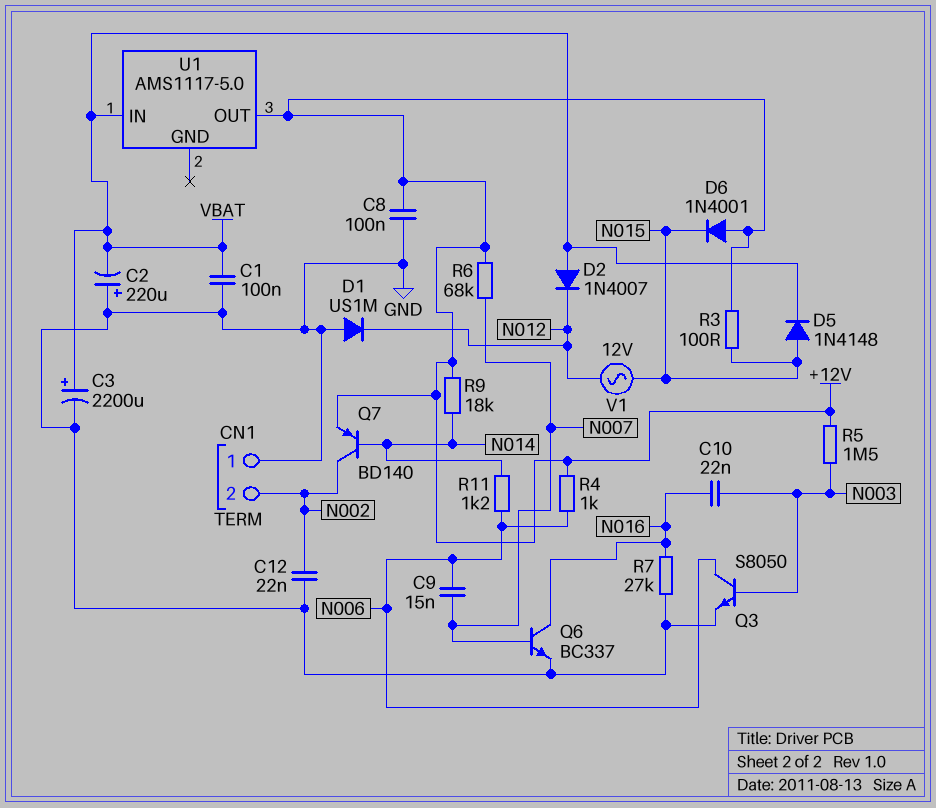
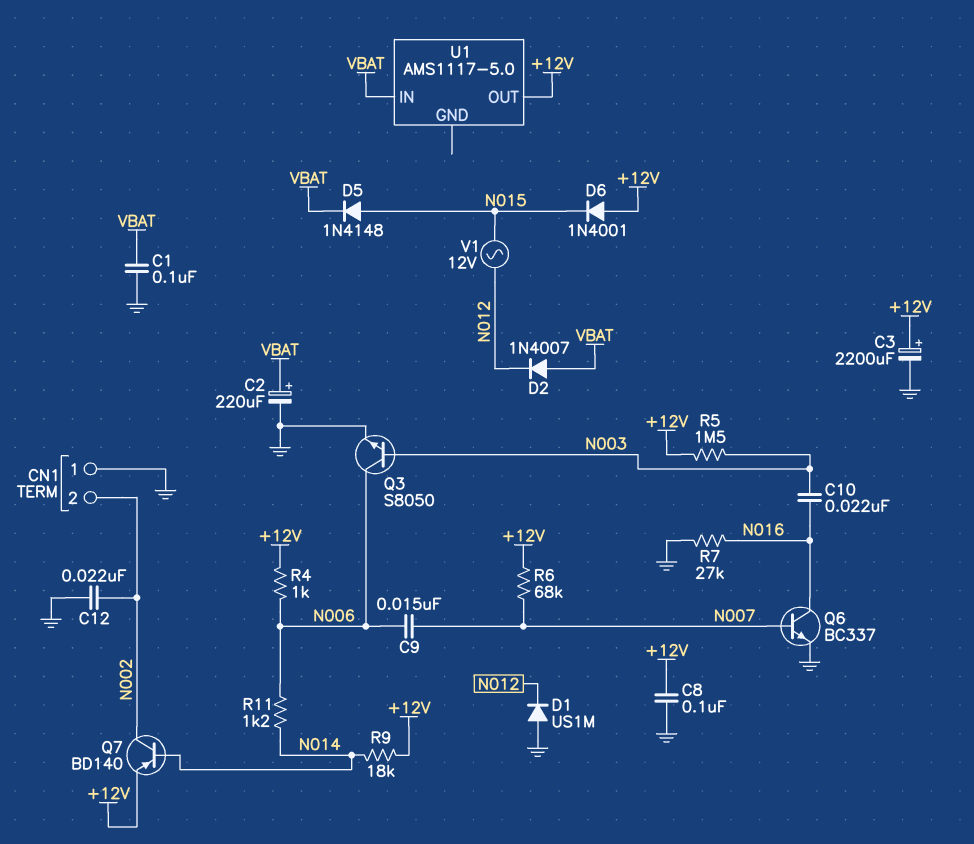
C2: 220uF (plus GND, minus VBAT) -> 220uF (plus VBAT, minus GND)
C3: 2200uF (plus VBAT, minus GND) -> 2200uF (plus +12V, minus GND)
R3: 100 (+12V, N015) -> none

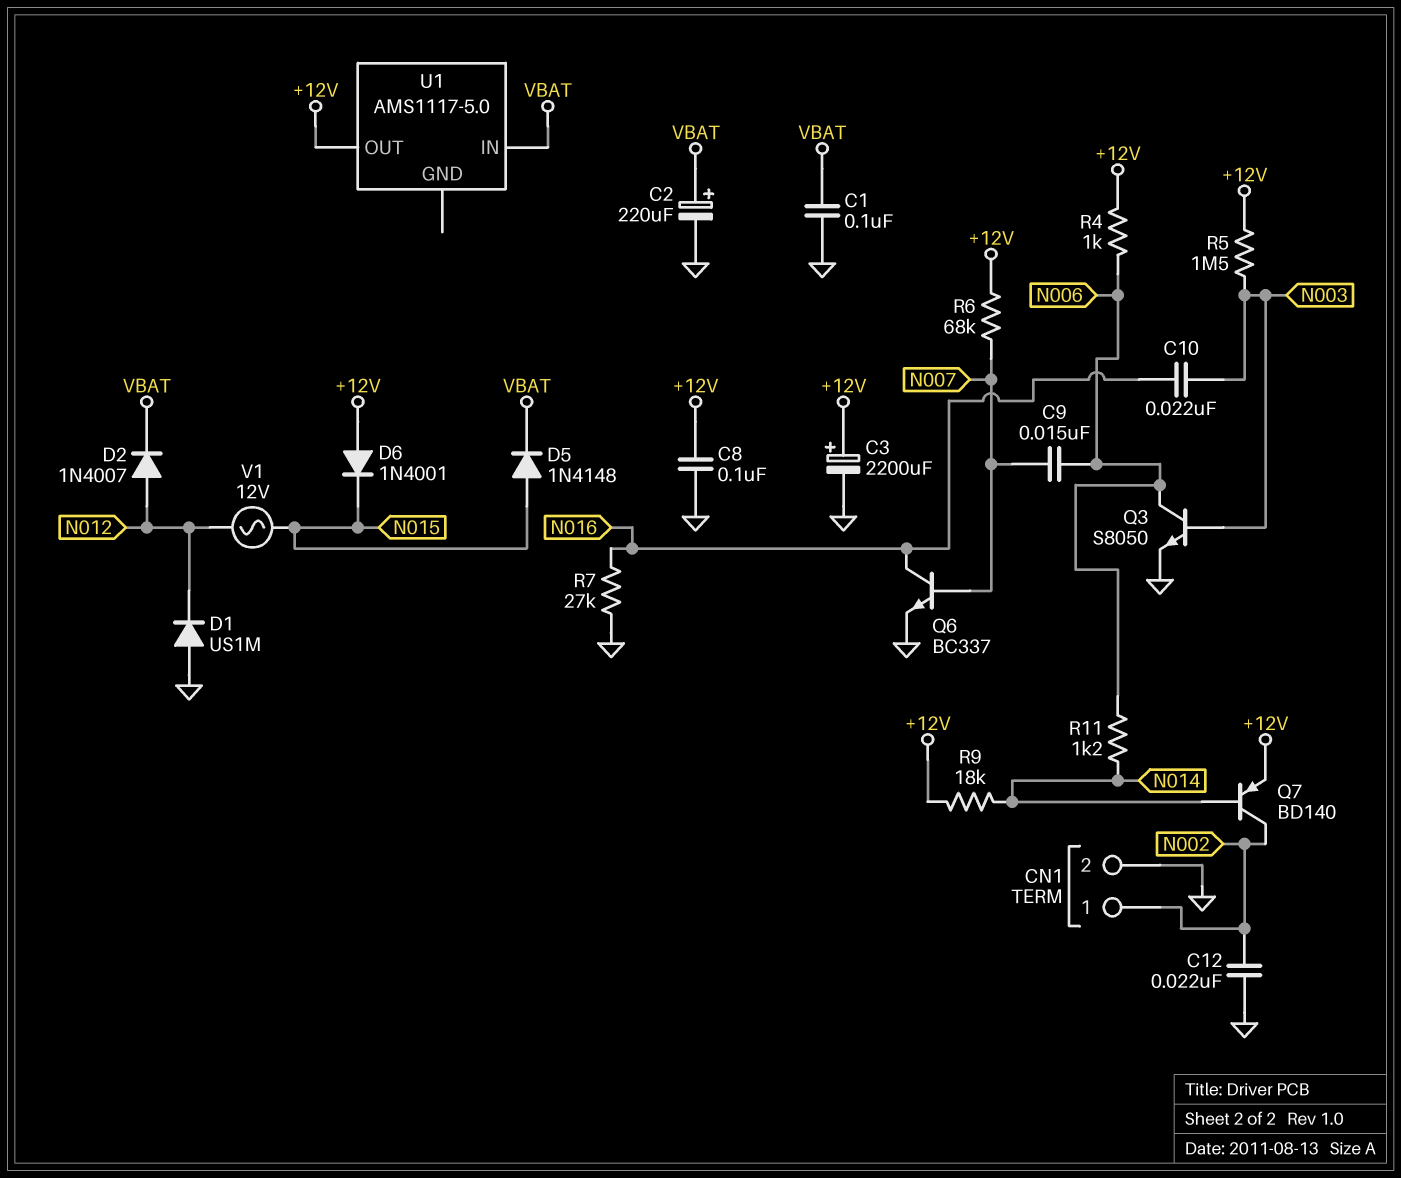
CN1 pin 1: GND -> N002
CN1 pin 2: N002 -> GND
D2: diode 1N4007 (A VBAT, K N012) -> diode 1N4007 (A N012, K VBAT)

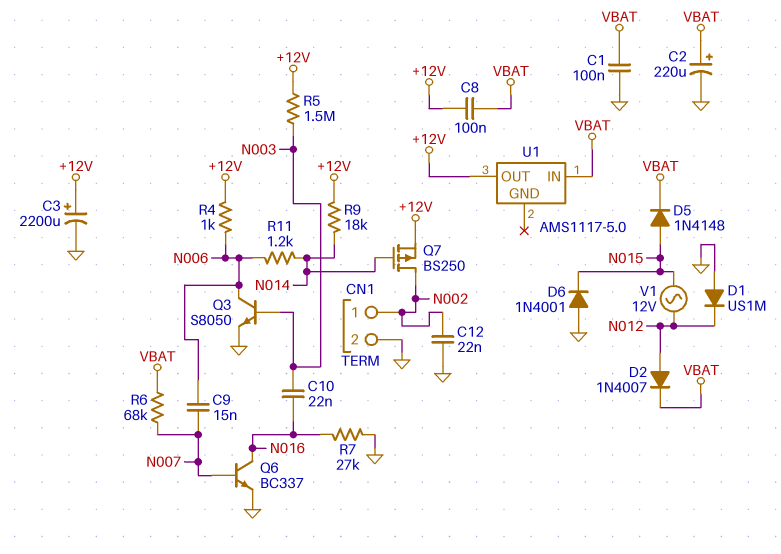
C8: 100nF (+12V, GND) -> 100nF (+12V, VBAT)
D6: diode 1N4001 (A +12V, K N015) -> diode 1N4001 (A GND, K N015)
Q7: PNP BD140 (B N014, C N002, E +12V) -> PMOS BS250 (G N014, D N002, S +12V)
R6: 68k (+12V, N007) -> 68k (N007, VBAT)

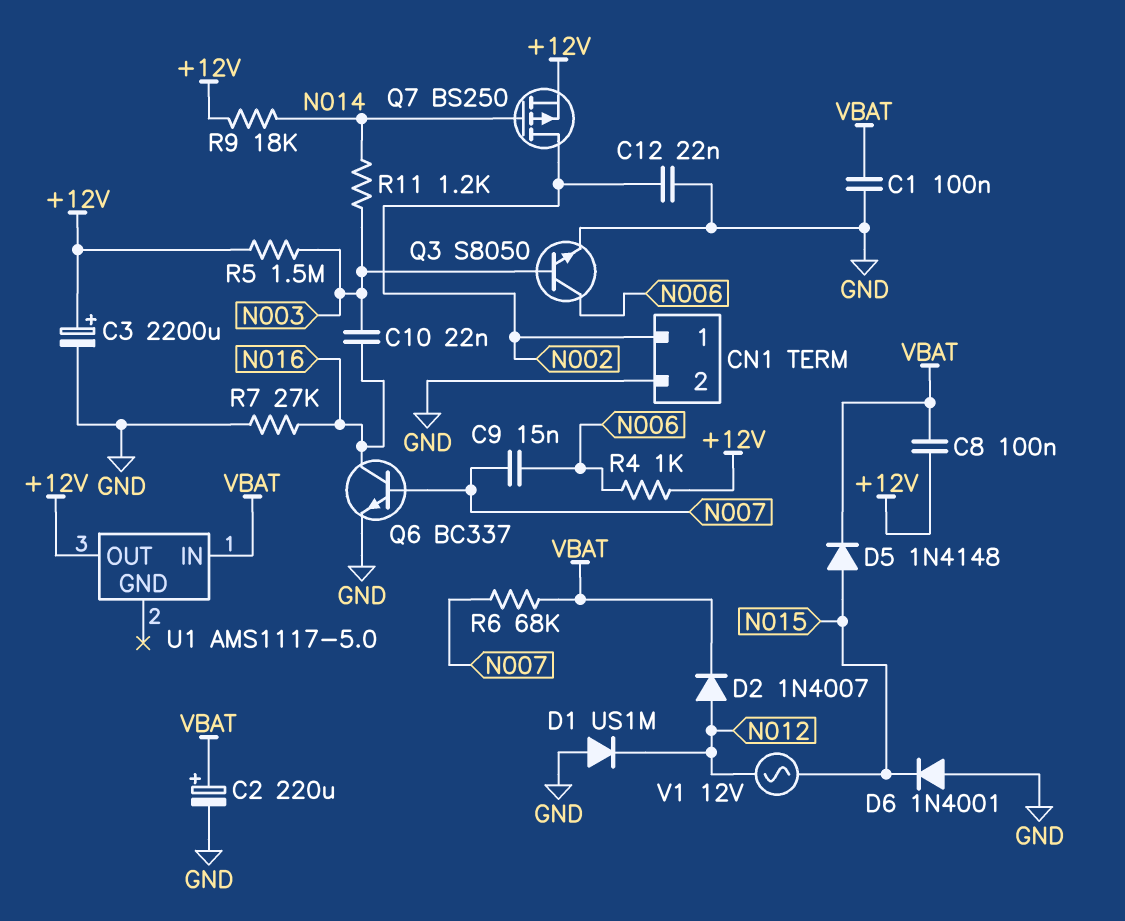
R11: 1.2k (N006, N014) -> 1.2k (N003, N014)

